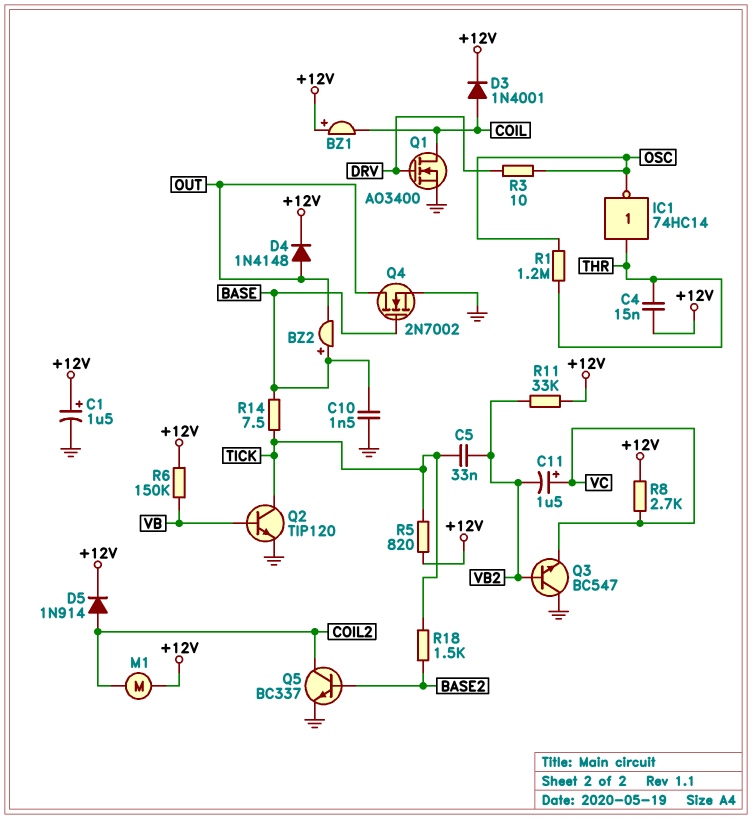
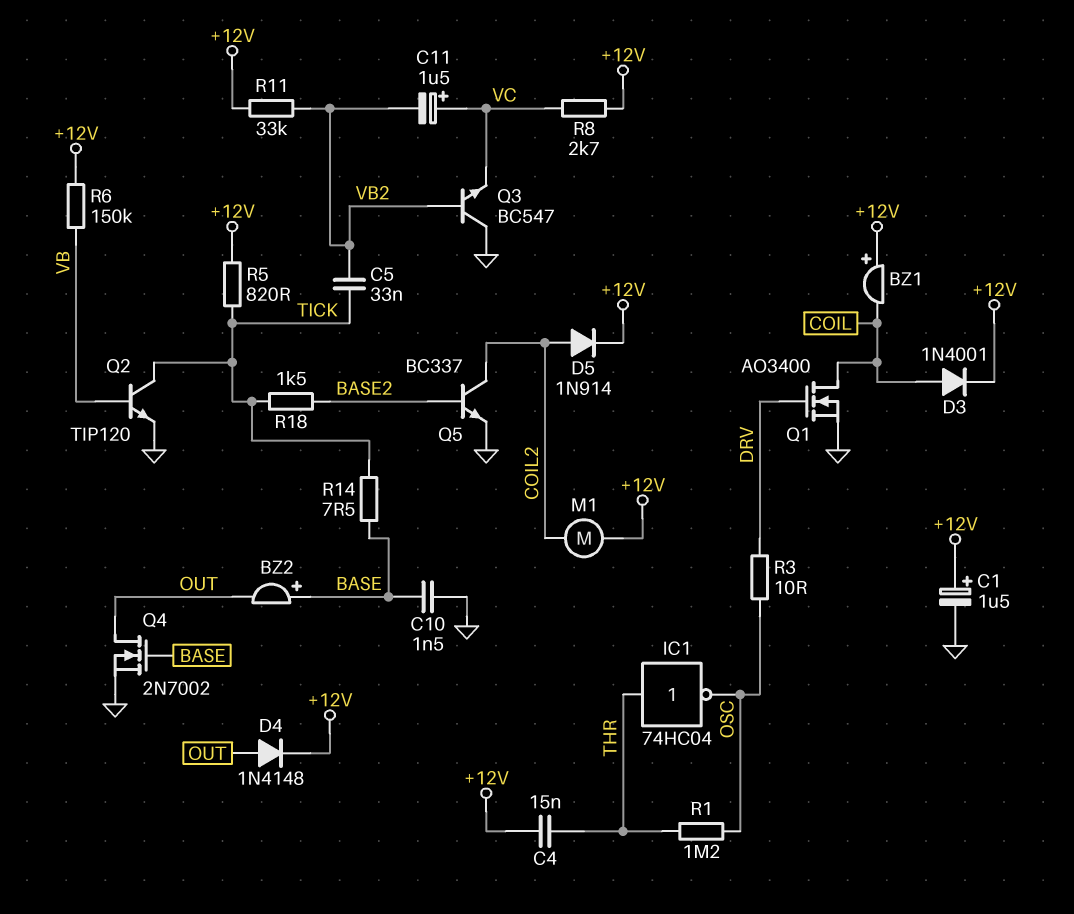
IC1: NOT 74HC14 (in THR, out OSC) -> NOT 74HC04 (in THR, out OSC)

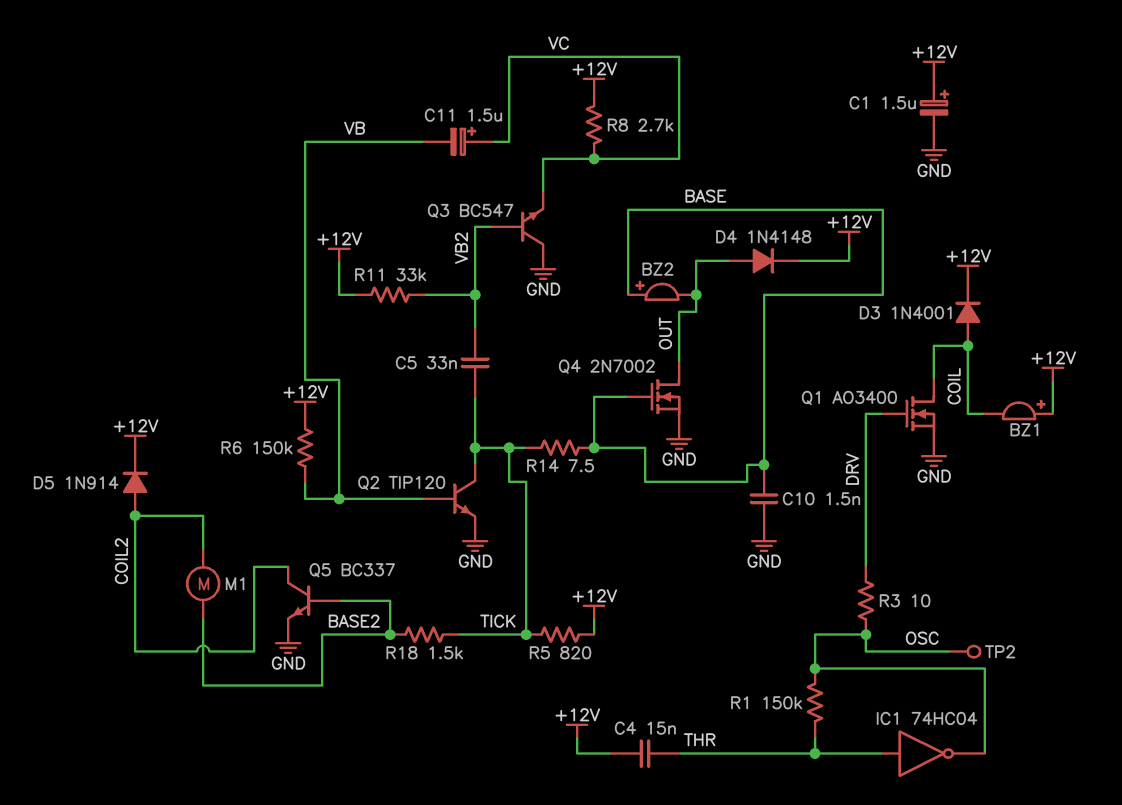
C11: 1.5uF (plus VC, minus VB2) -> 1.5uF (plus VC, minus VB)
M1: motor (+12V, COIL2) -> motor (BASE2, COIL2)
R1: 1.2M (OSC, THR) -> 150k (OSC, THR)
TP2: none -> test point (OSC)

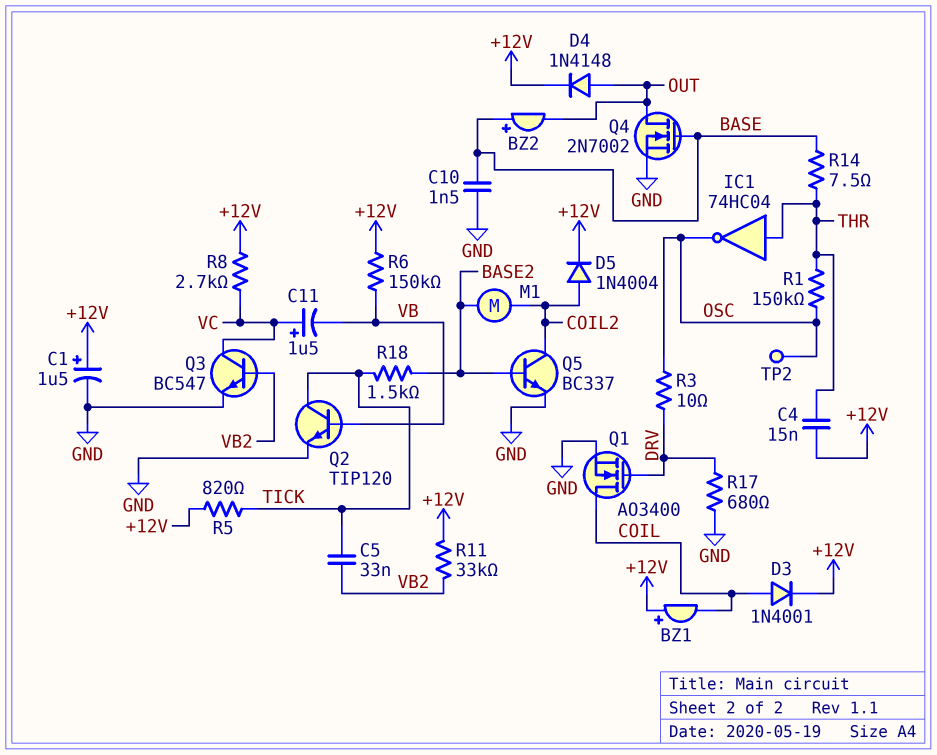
D5: diode 1N914 (A COIL2, K +12V) -> diode 1N4004 (A COIL2, K +12V)
Q3: NPN BC547 (B VB2, C GND, E VC) -> NPN BC547 (B VB2, C VC, E GND)
R14: 7.5 (BASE, TICK) -> 7.5 (BASE, THR)
R17: none -> 680 (DRV, GND)

